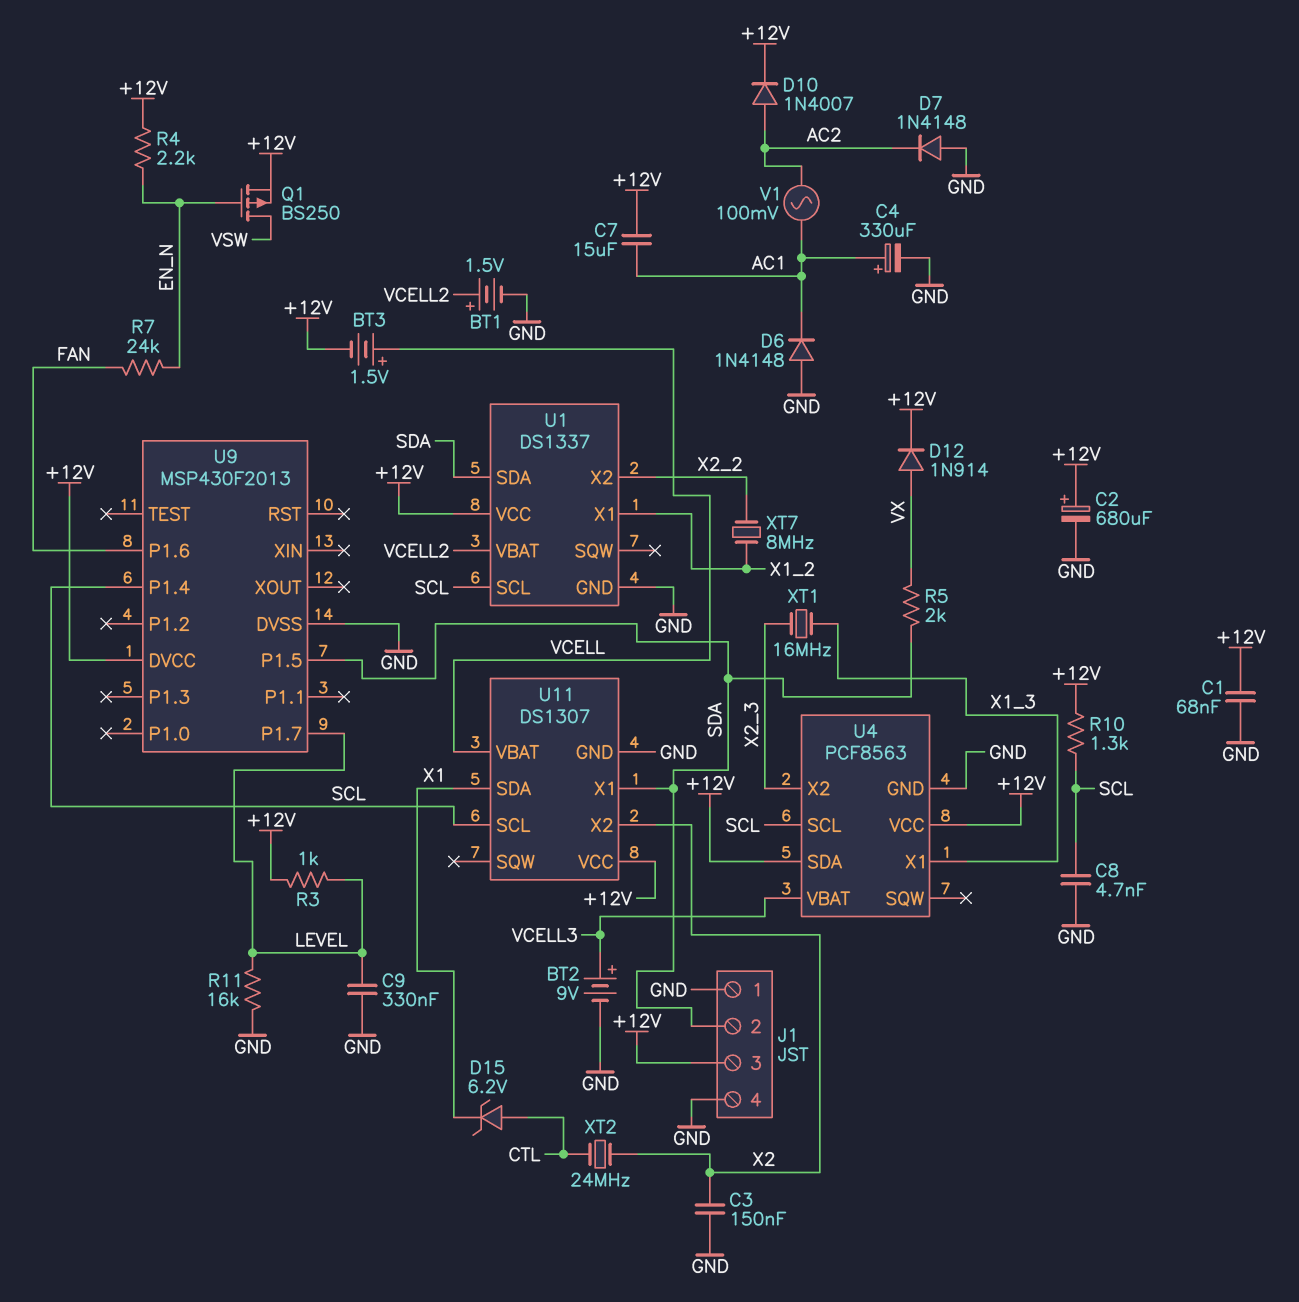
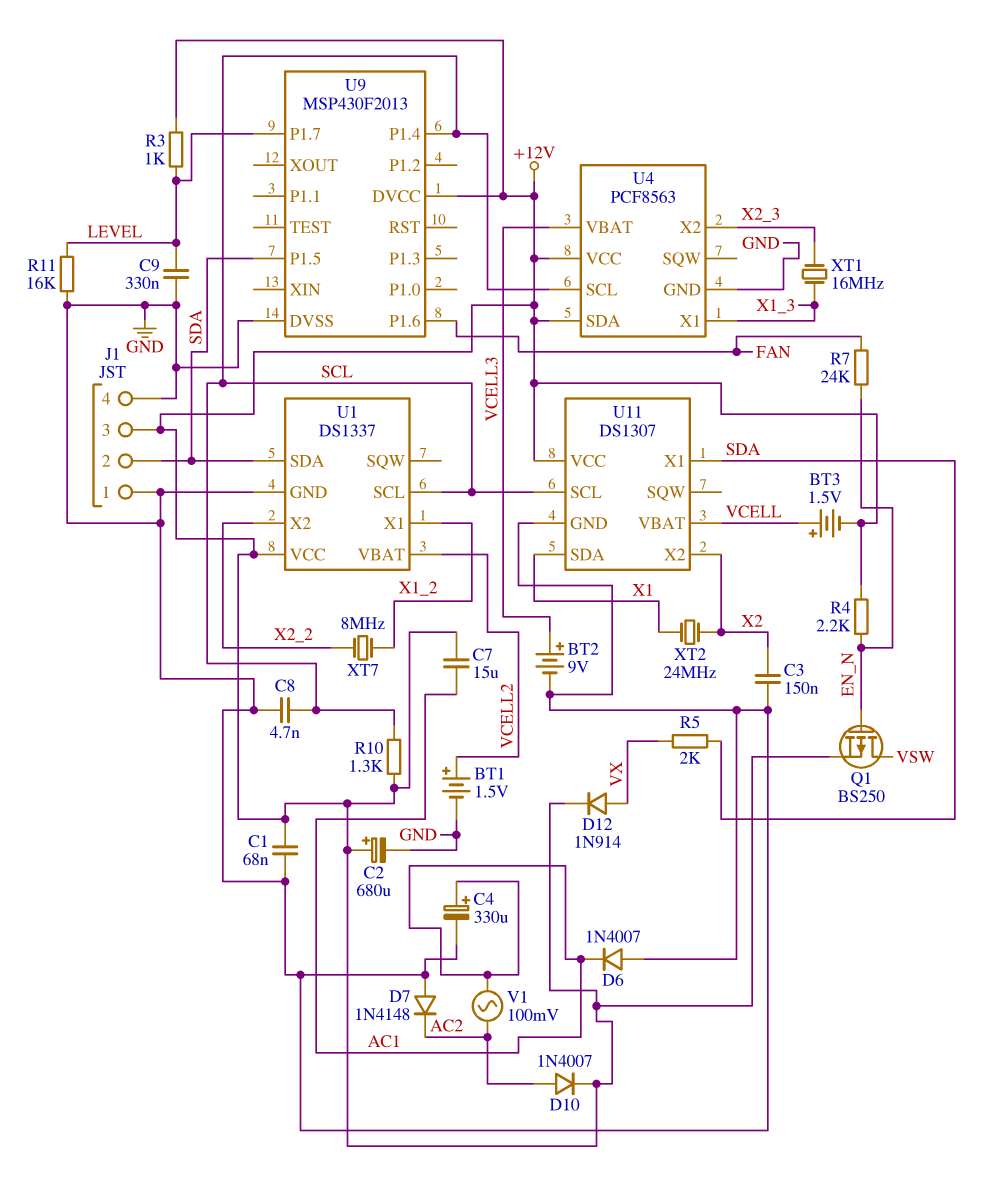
D6: diode 1N4148 (A GND, K AC1) -> diode 1N4007 (A GND, K AC1)
D15: zener 6.2V (A CTL, K X1) -> none
XT2: 24MHz (CTL, X2) -> 24MHz (X1, X2)

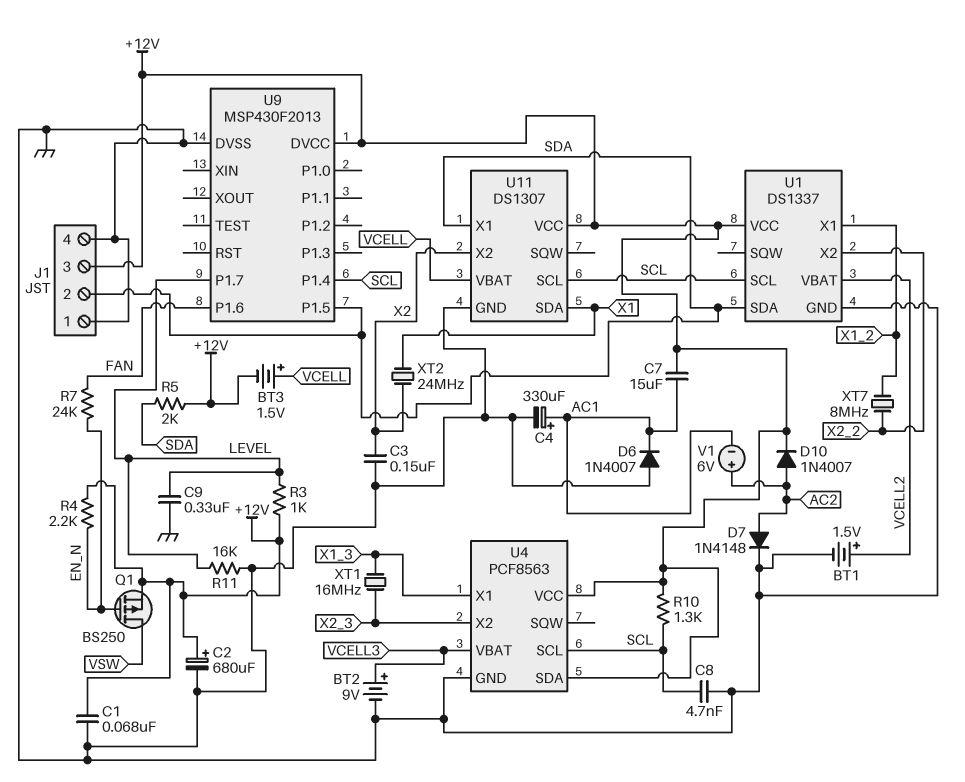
D7: diode 1N4148 (A GND, K AC2) -> diode 1N4148 (A AC2, K GND)
D12: diode 1N914 (A VX, K +12V) -> none
R5: 2k (SDA, VX) -> 2k (+12V, SDA)
V1: AC 100mV (AC1, AC2) -> 6V (plus AC2, minus AC1)

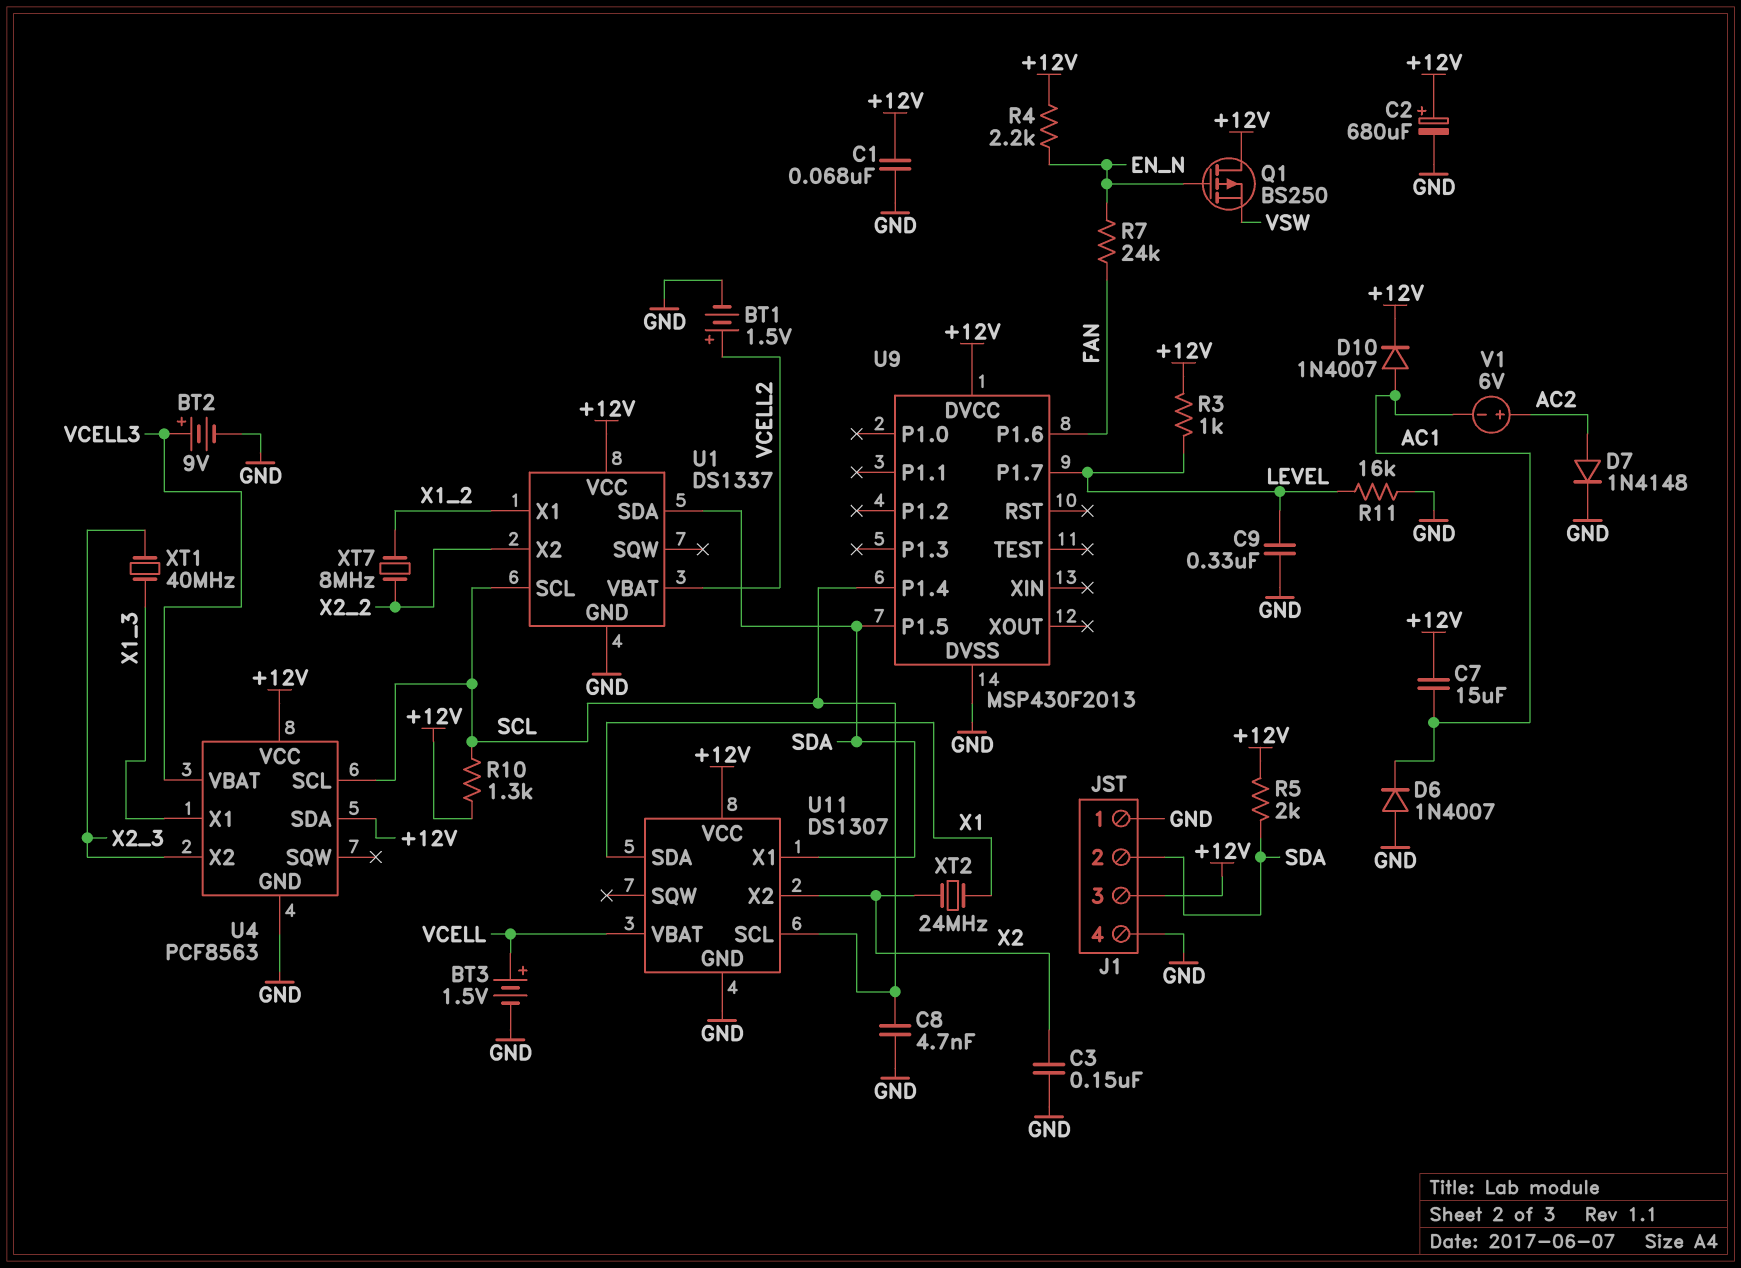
BT3: 1.5V (plus VCELL, minus +12V) -> 1.5V (plus VCELL, minus GND)
C4: 330uF (plus AC1, minus GND) -> none
D10: diode 1N4007 (A AC2, K +12V) -> diode 1N4007 (A AC1, K +12V)
Q1: PMOS BS250 (G EN_N, D VSW, S +12V) -> PMOS BS250 (G EN_N, D +12V, S VSW)
XT1: 16MHz (X1_3, X2_3) -> 40MHz (X1_3, X2_3)

